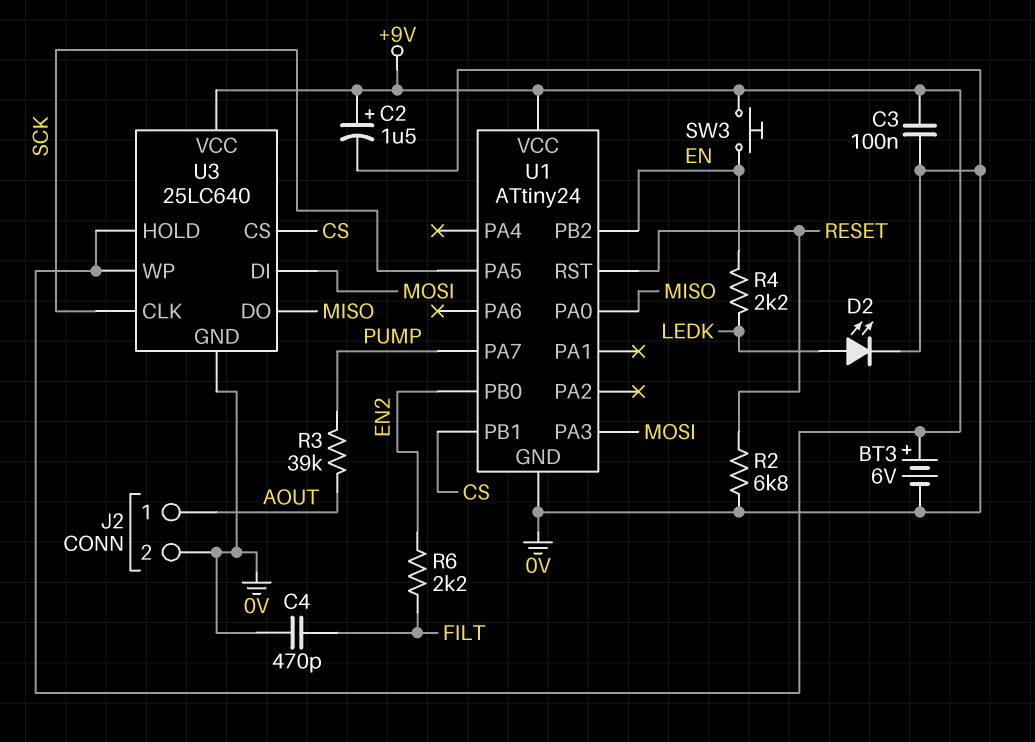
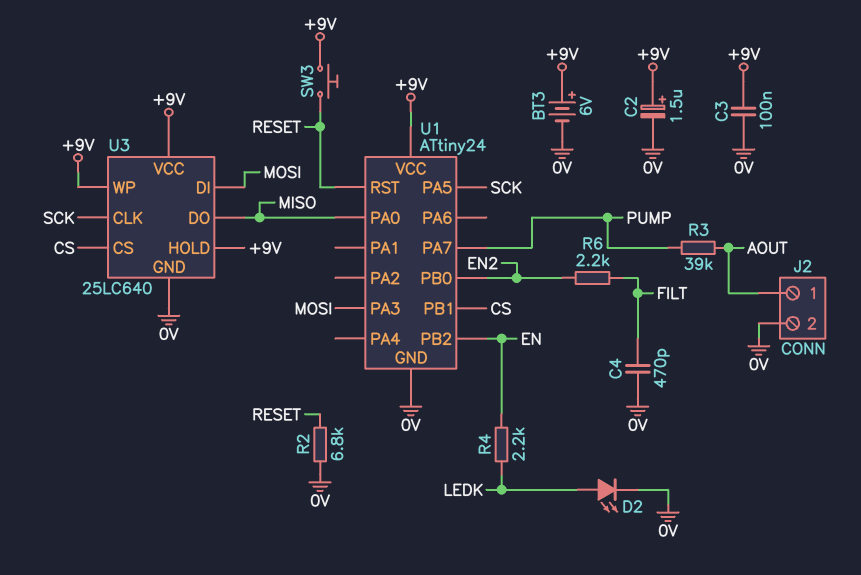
SW3: button (+9V, EN) -> button (+9V, RESET)

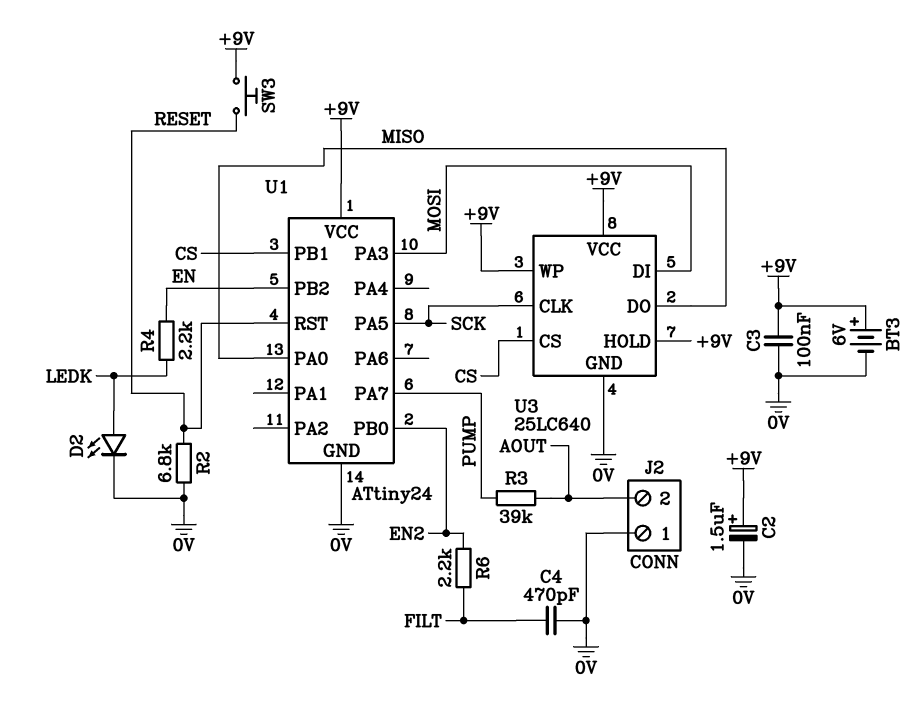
J2 pin 1: AOUT -> 0V
J2 pin 2: 0V -> AOUT

